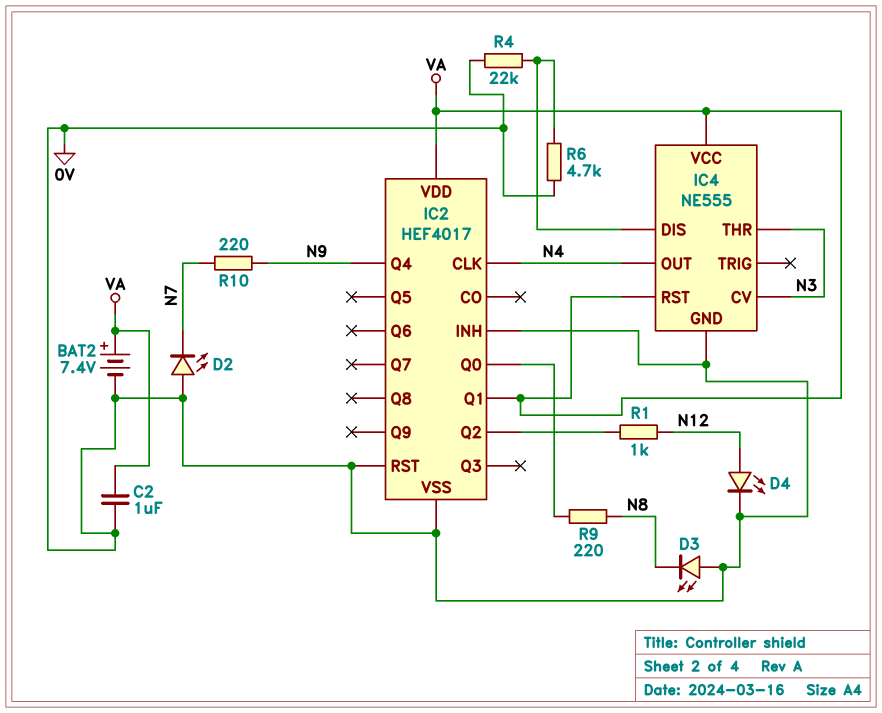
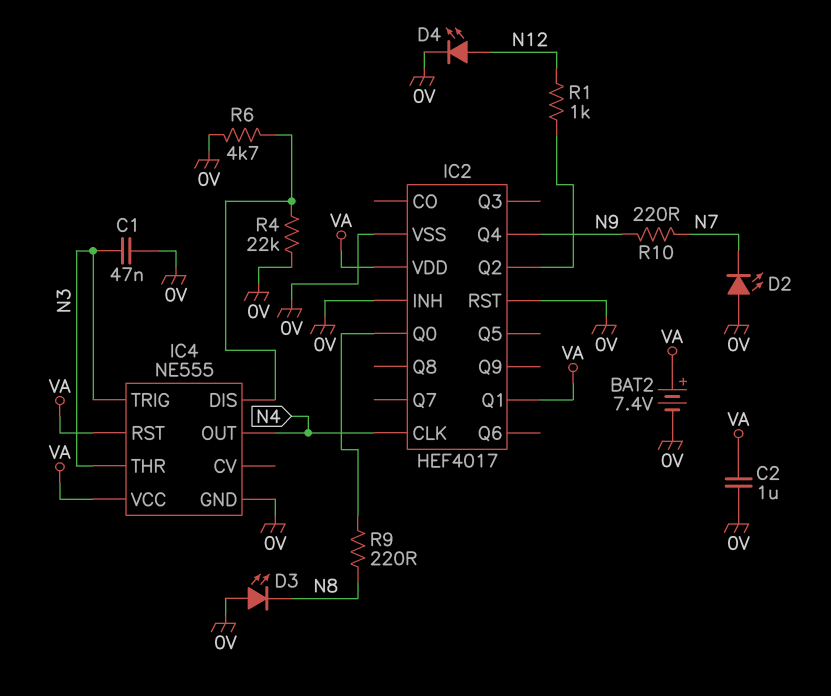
C1: none -> 47nF (0V, N3)
IC4 pin CV: N3 -> none
IC4 pin TRIG: none -> N3

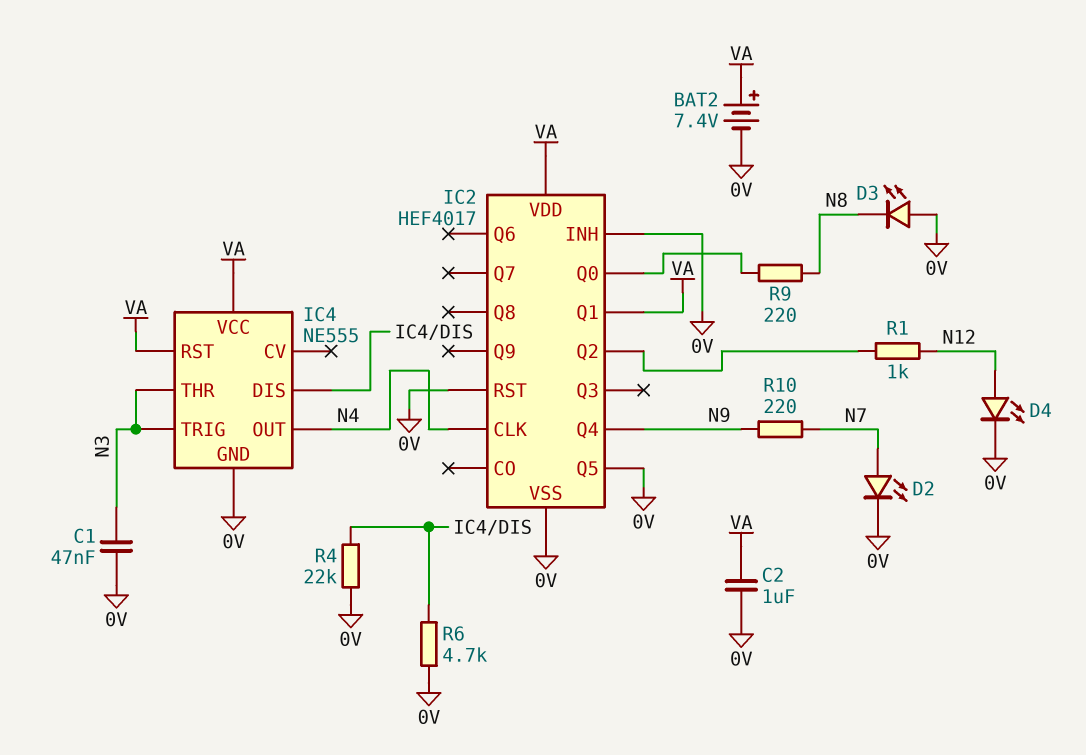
D2: LED (A 0V, K N7) -> LED (A N7, K 0V)
IC2 pin Q5: none -> 0V

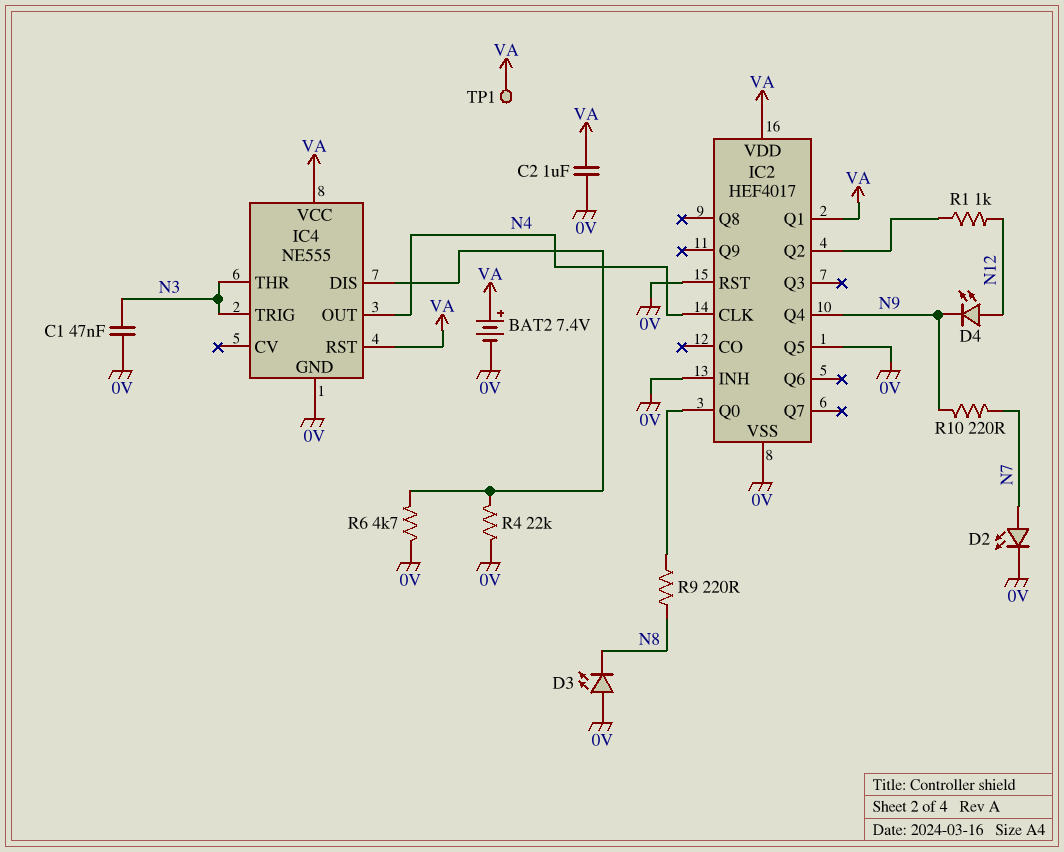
D4: LED (A N12, K 0V) -> LED (A N12, K N9)
TP1: none -> test point (VA)

